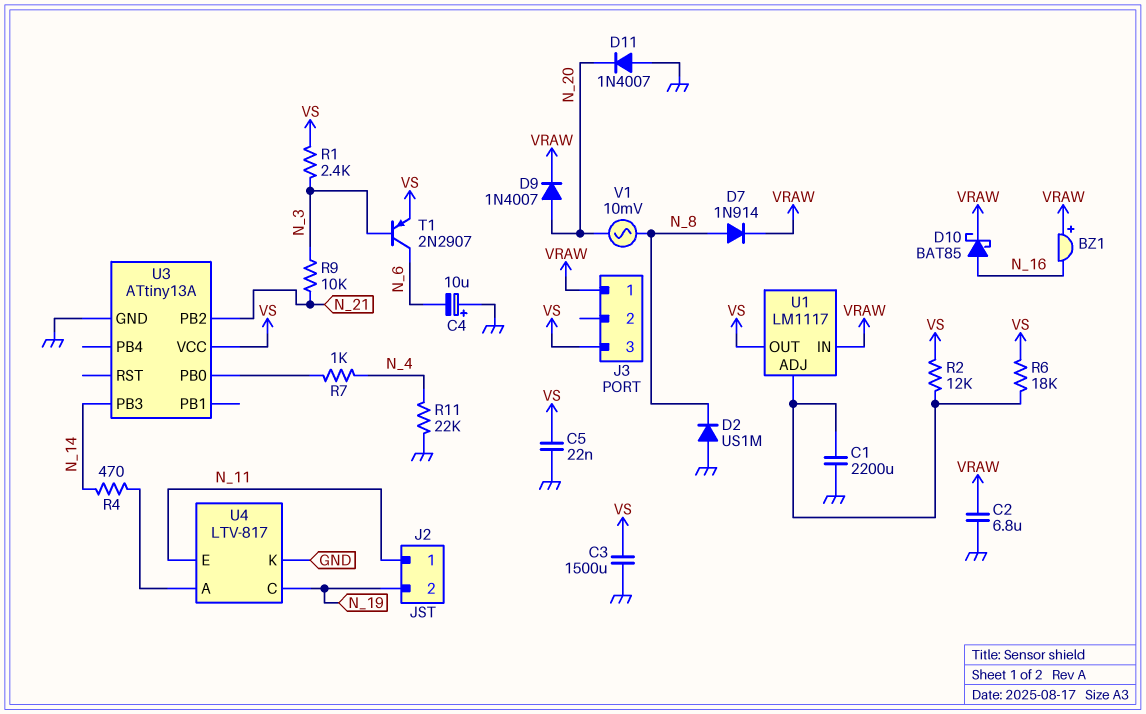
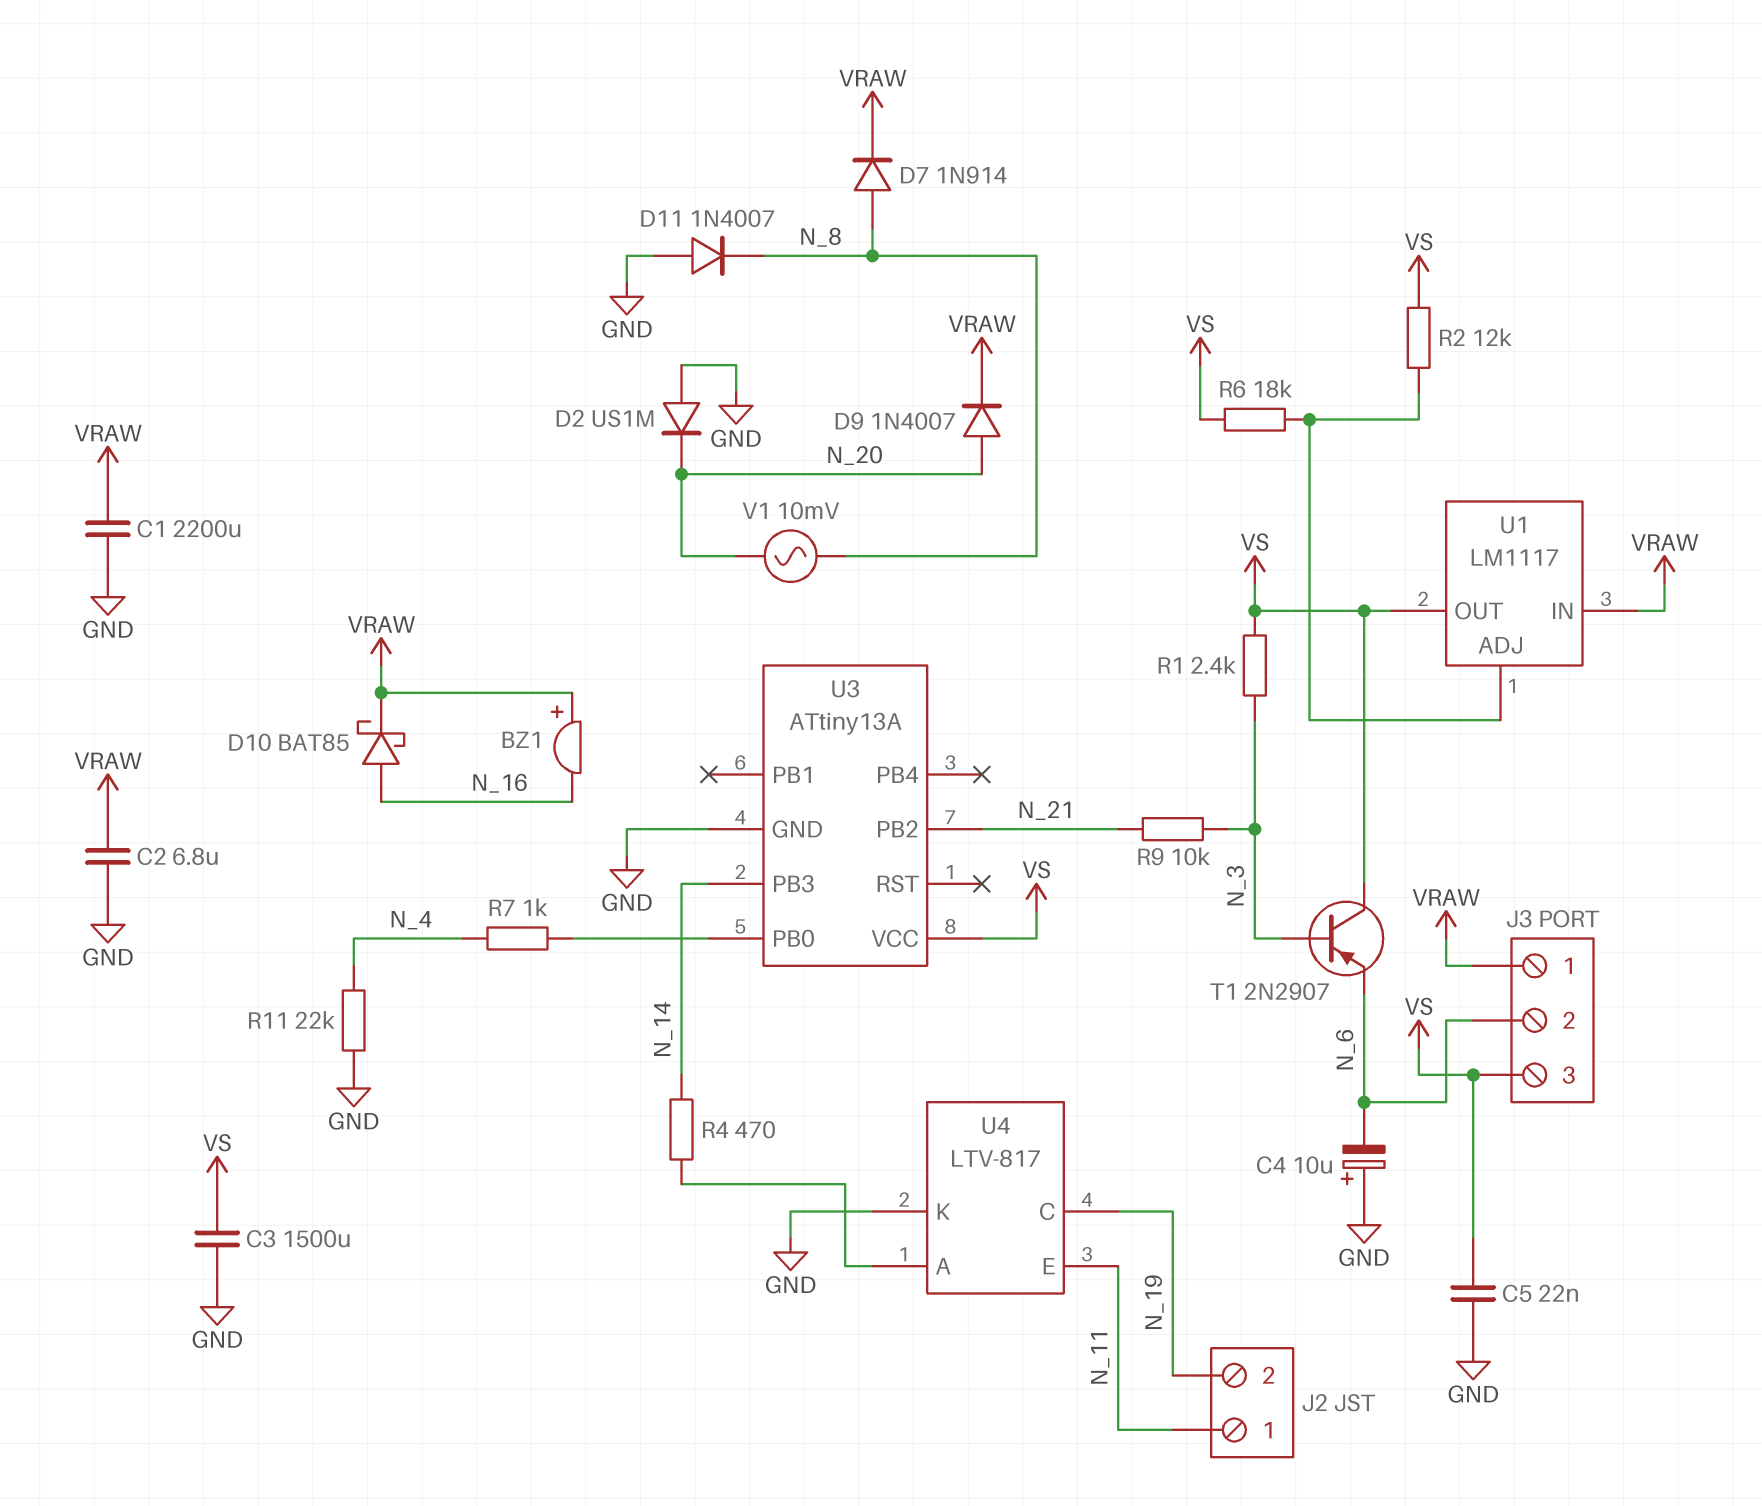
C1: 2200uF (GND, U1/ADJ) -> 2200uF (GND, VRAW)
D2: diode US1M (A GND, K N_8) -> diode US1M (A GND, K N_20)
D11: diode 1N4007 (A GND, K N_20) -> diode 1N4007 (A GND, K N_8)
J3 pin 2: none -> N_6
T1: PNP 2N2907 (B N_3, C N_6, E VS) -> PNP 2N2907 (B N_3, C VS, E N_6)

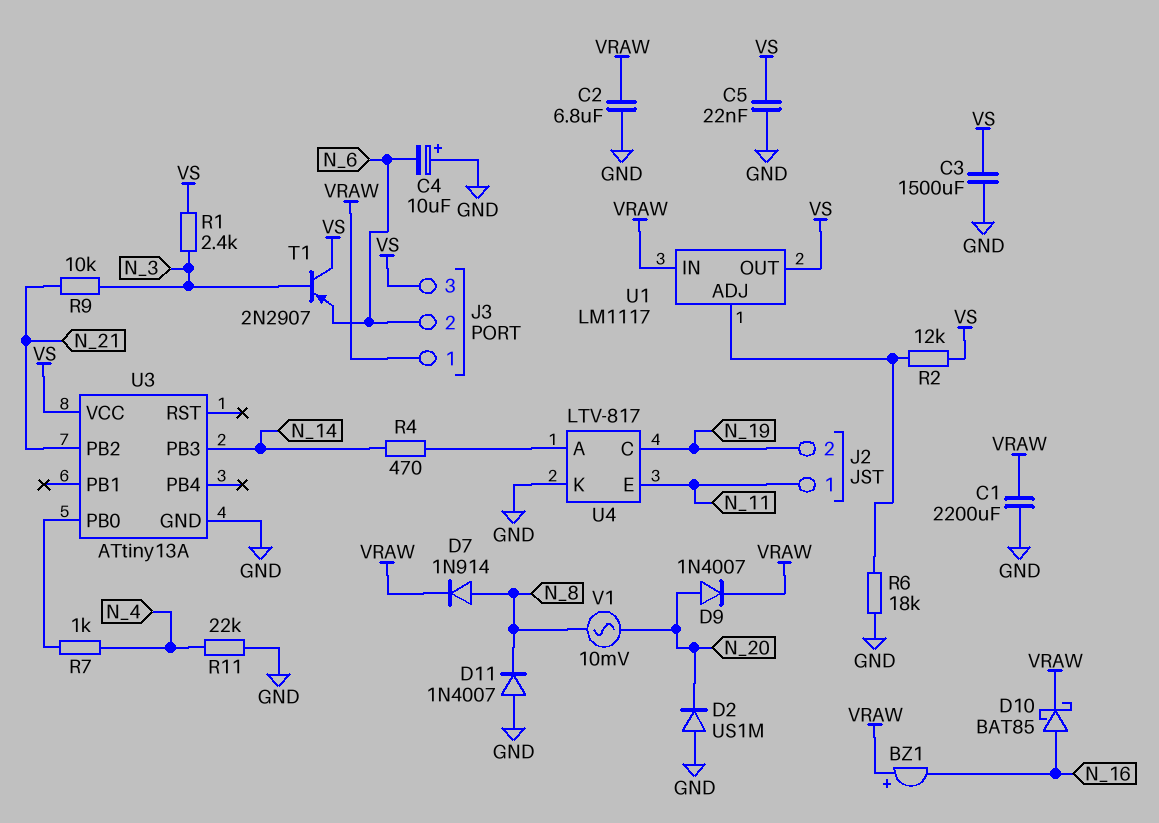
R6: 18k (U1/ADJ, VS) -> 18k (GND, U1/ADJ)

